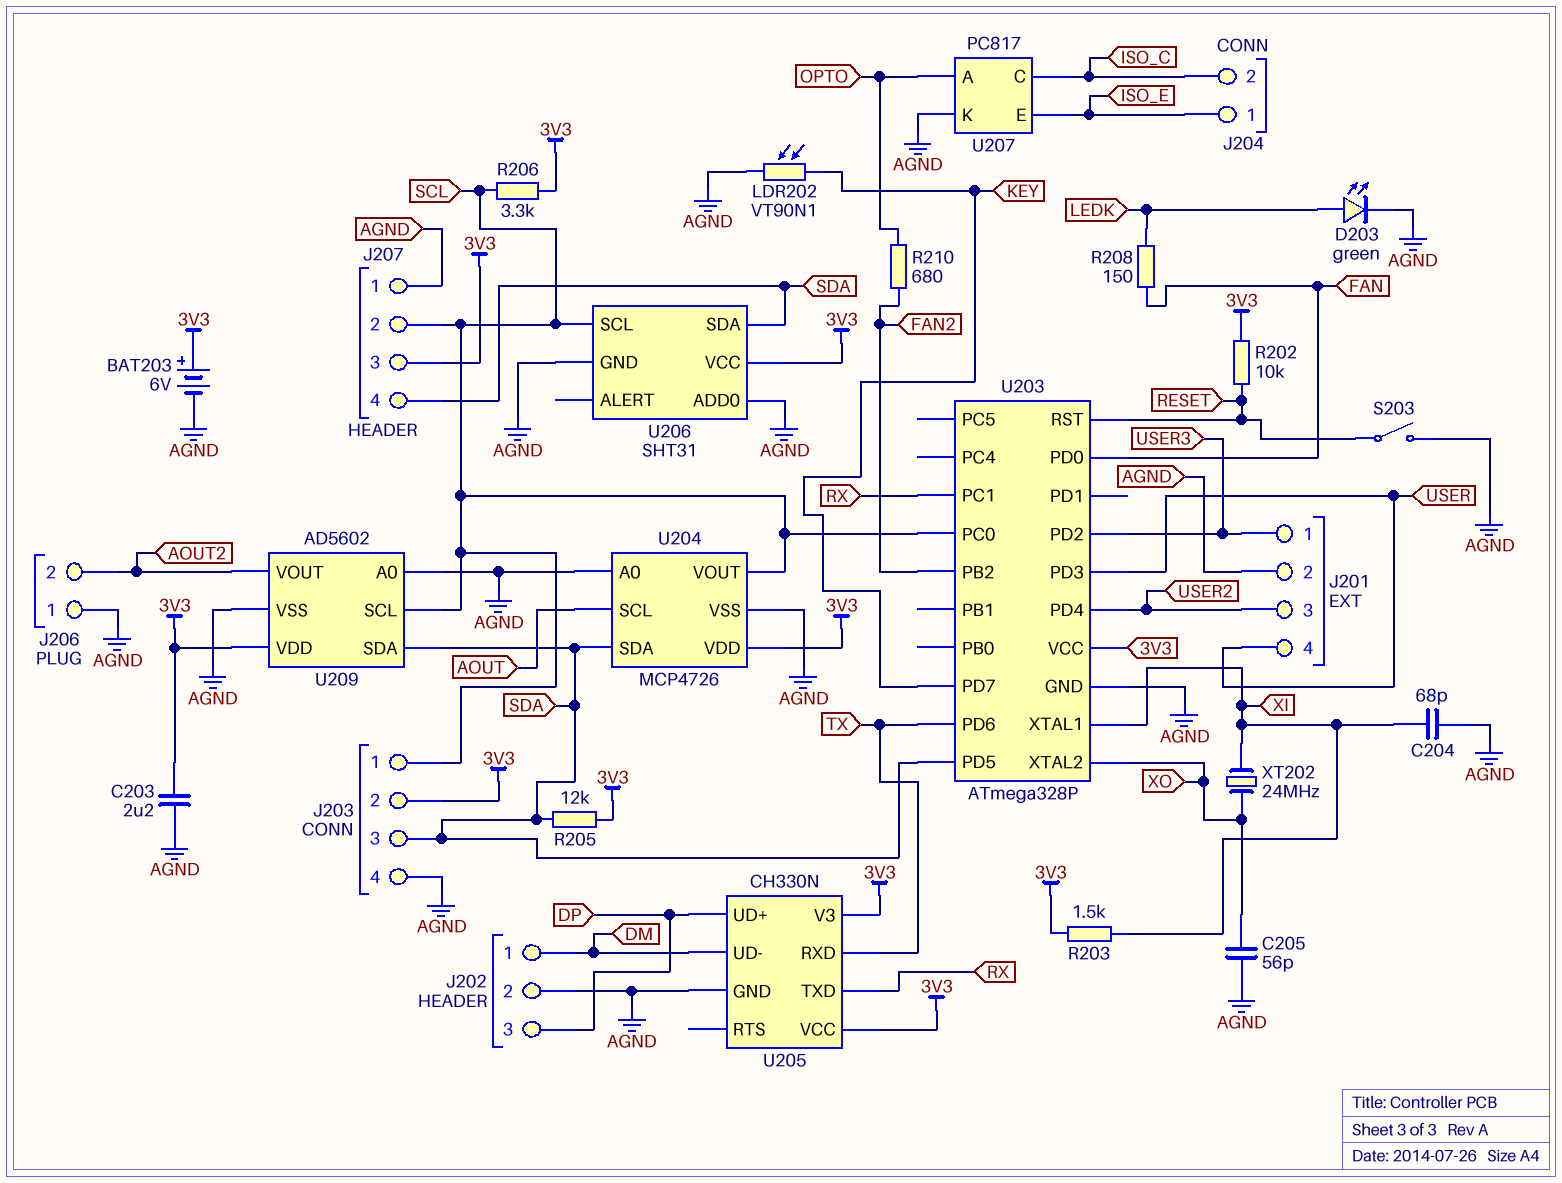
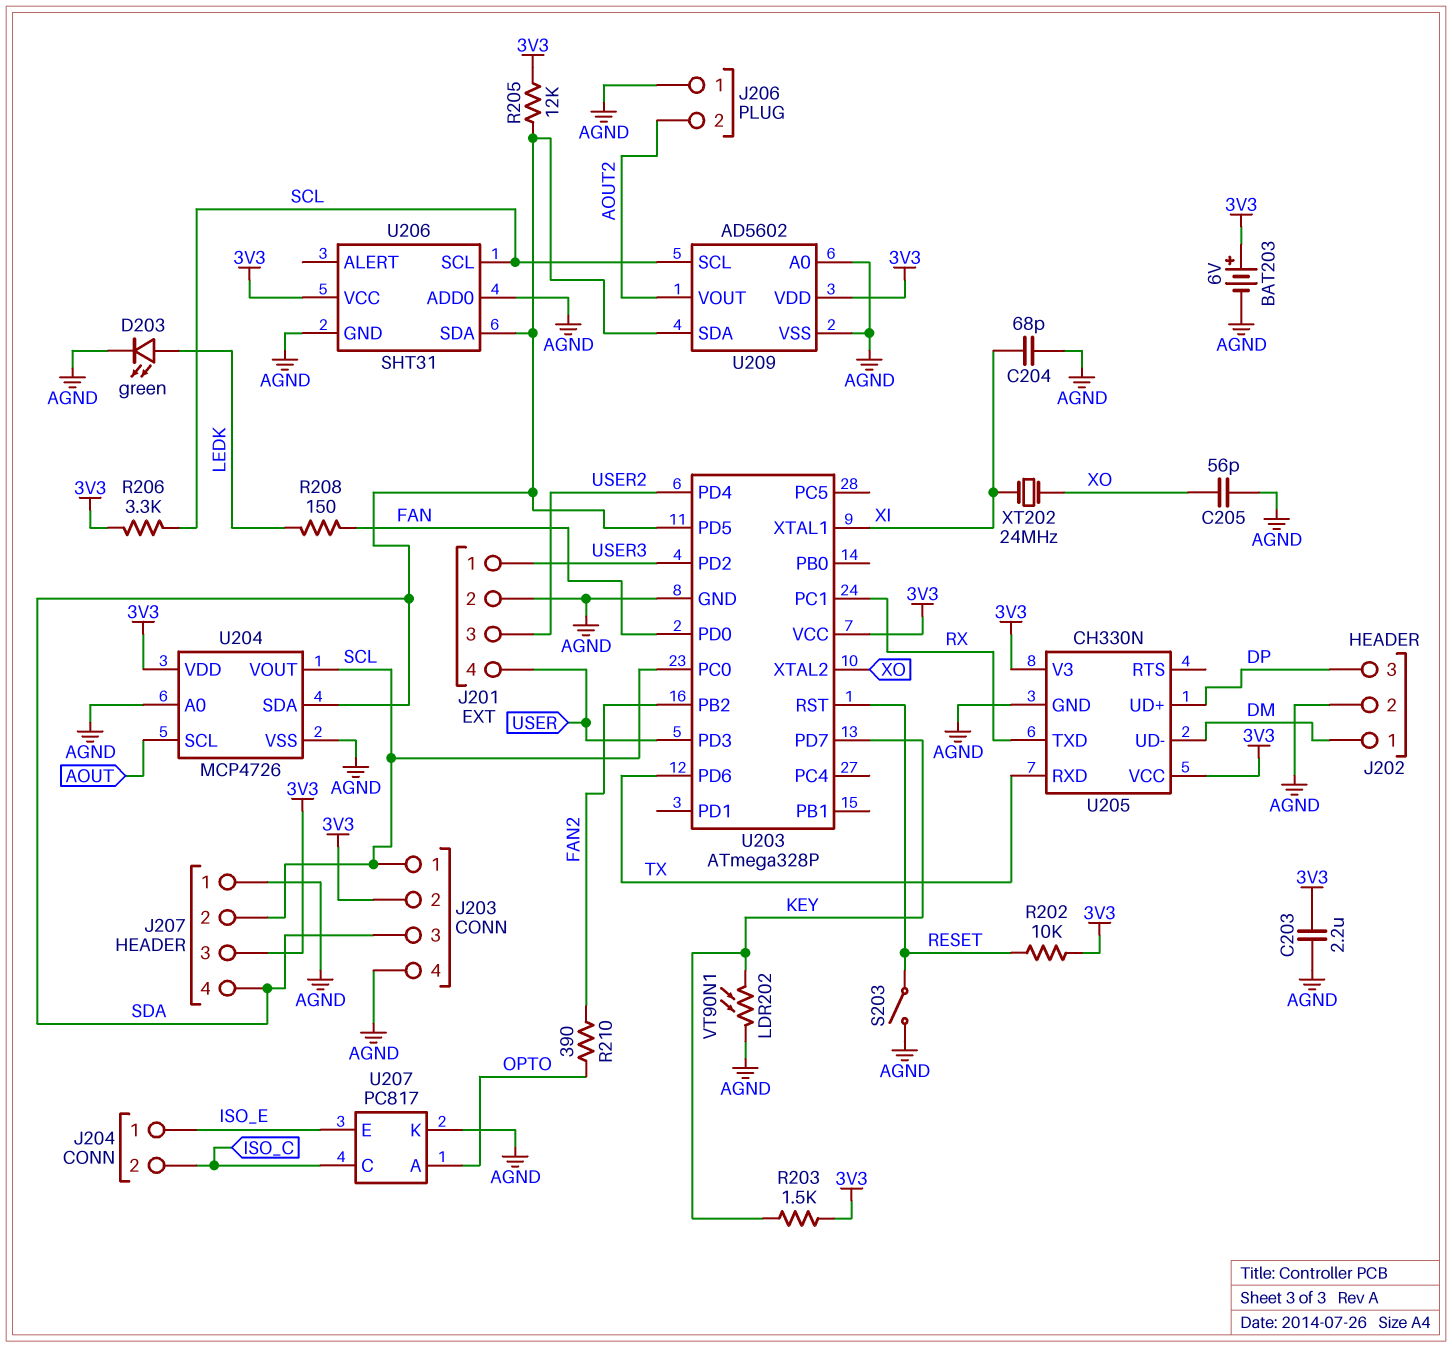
R203: 1.5k (3V3, XI) -> 1.5k (3V3, KEY)
R210: 680 (FAN2, OPTO) -> 390 (FAN2, OPTO)

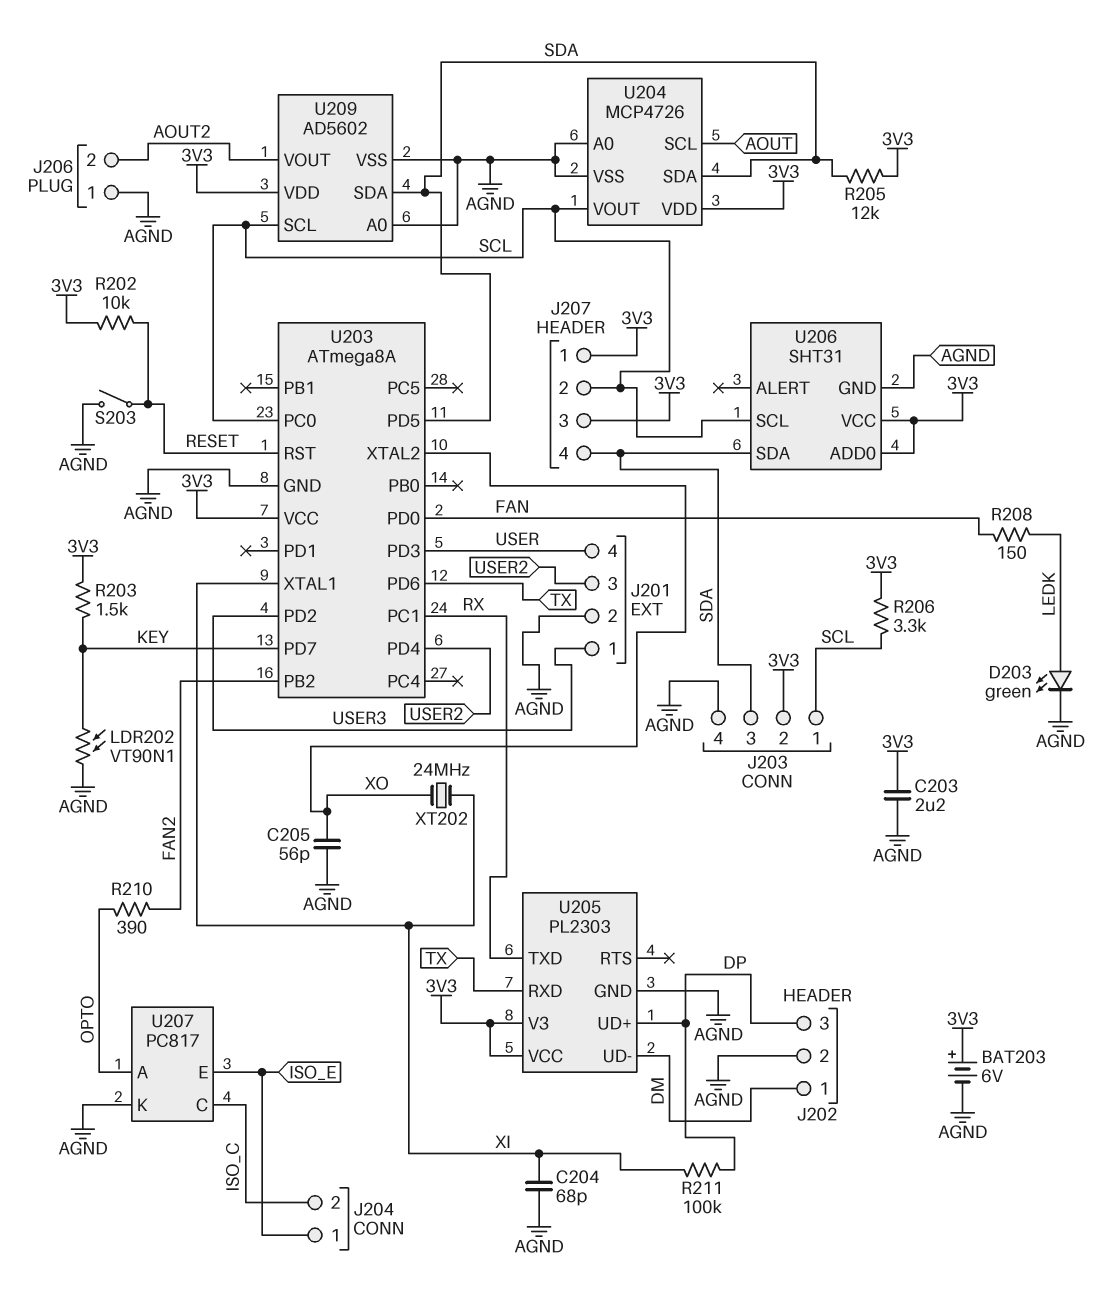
J207 pin 1: AGND -> 3V3
R211: none -> 100k (DP, XI)
U203: ATmega328P -> ATmega8A
U205: CH330N -> PL2303
U206 pin ADD0: AGND -> 3V3

